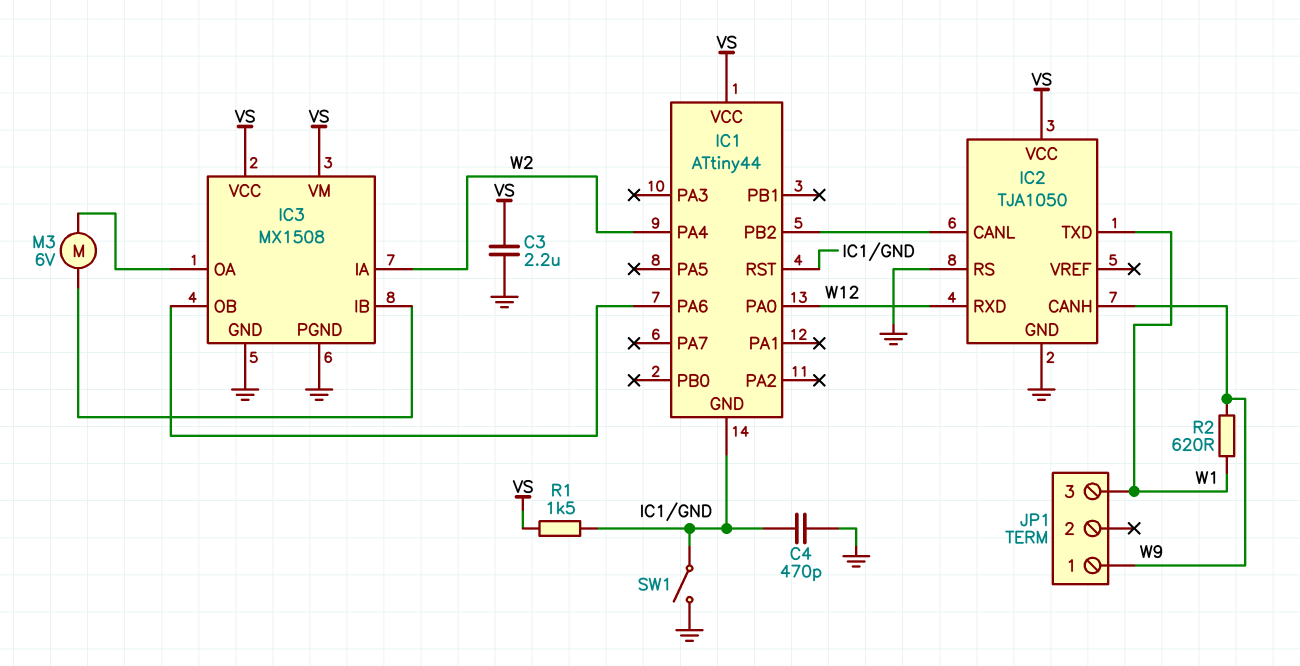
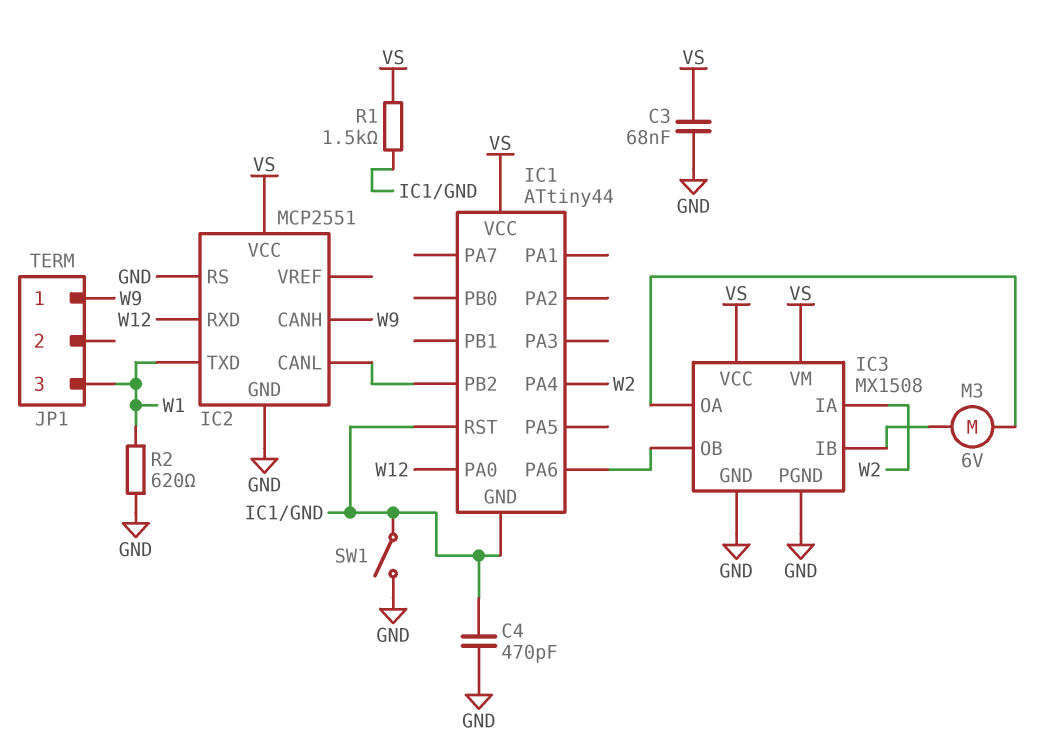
C3: 2.2uF (GND, VS) -> 68nF (GND, VS)
IC2: TJA1050 -> MCP2551
R2: 620 (W1, W9) -> 620 (GND, W1)

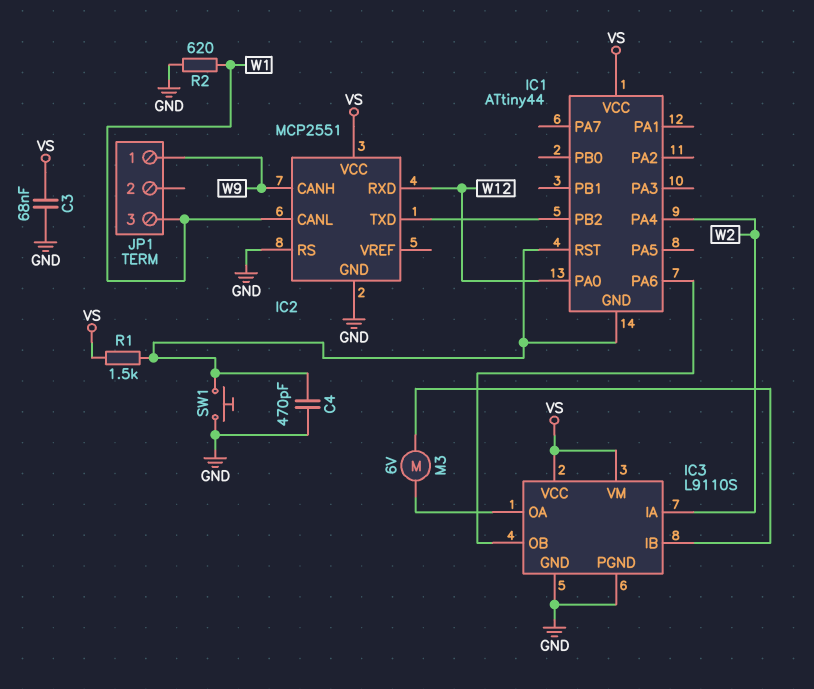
IC2 pin CANL: IC1/PB2 -> W1
IC2 pin TXD: W1 -> IC1/PB2
IC3: MX1508 -> L9110S
SW1: switch (GND, IC1/GND) -> button (GND, IC1/GND)

